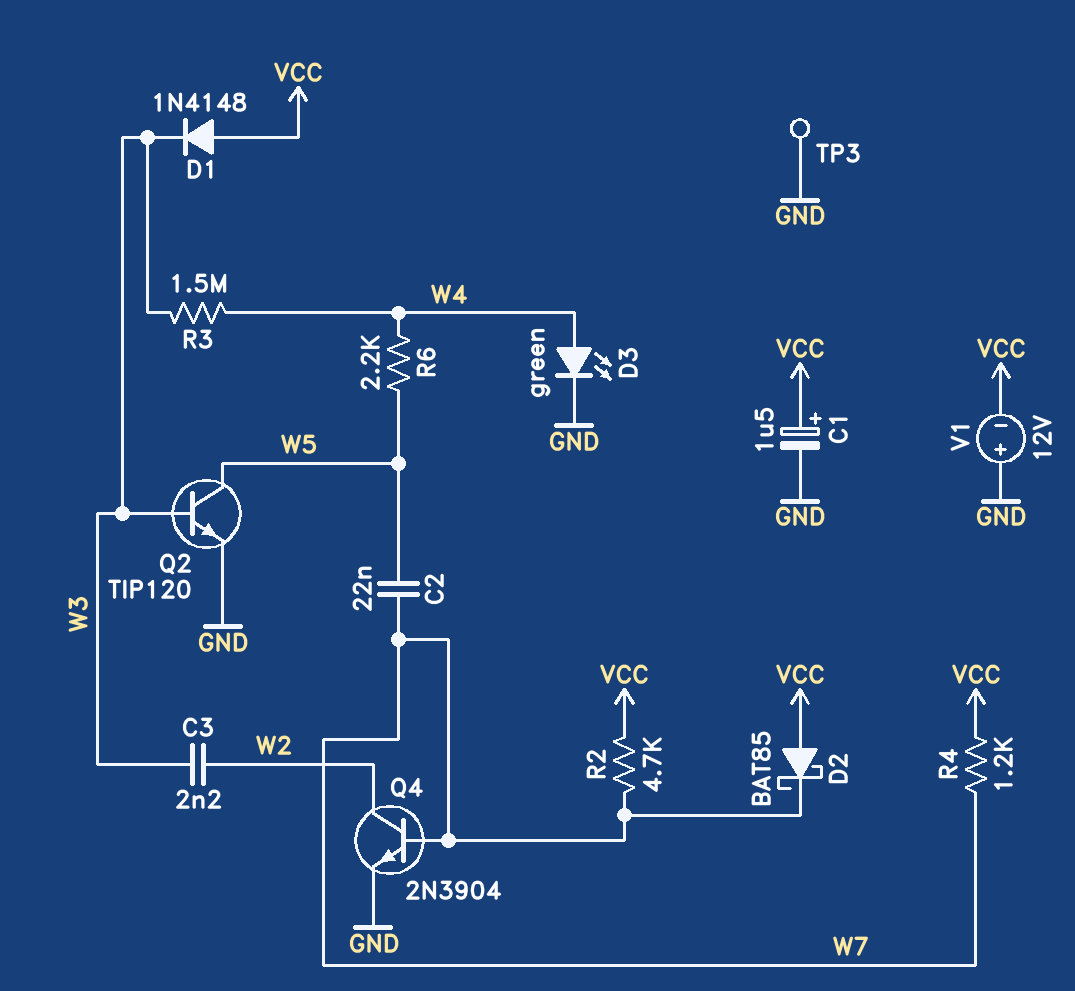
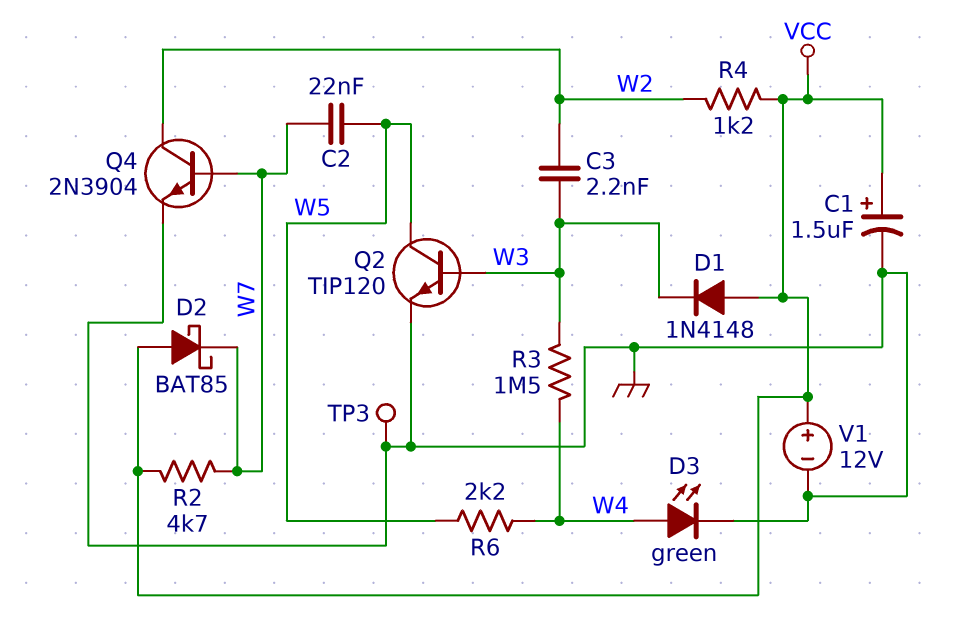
R4: 1.2k (VCC, W7) -> 1.2k (VCC, W2)
V1: 12V (plus GND, minus VCC) -> 12V (plus VCC, minus GND)

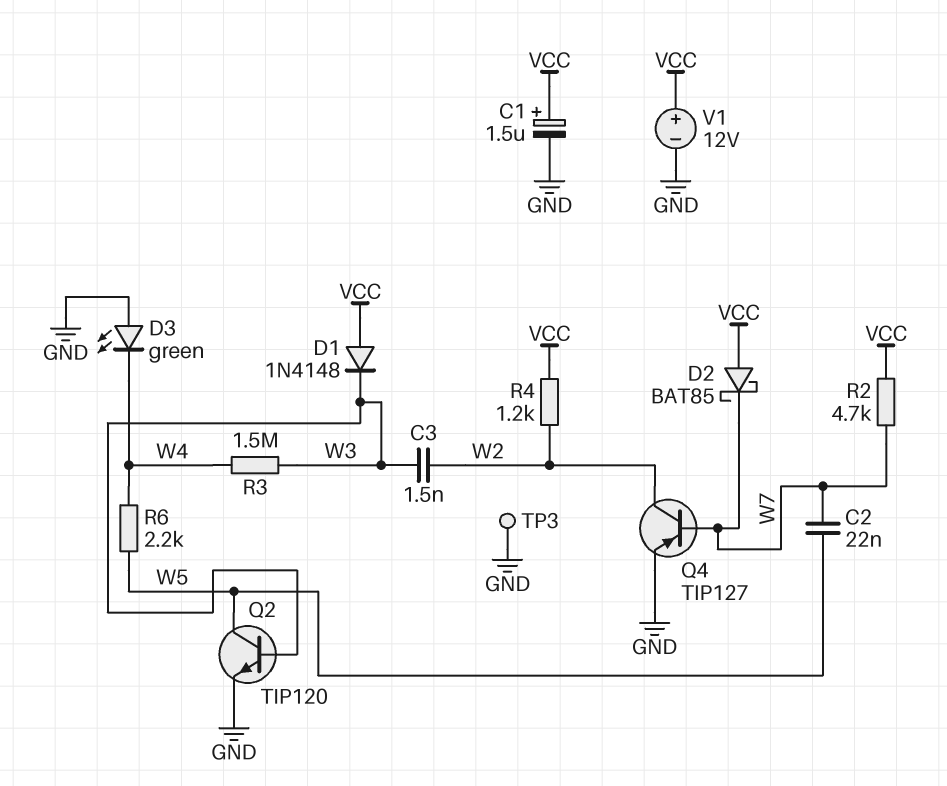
C3: 2.2nF (W2, W3) -> 1.5nF (W2, W3)
D3: LED green (A W4, K GND) -> LED green (A GND, K W4)
Q4: NPN 2N3904 (B W7, C W2, E GND) -> PNP TIP127 (B W7, C W2, E GND)

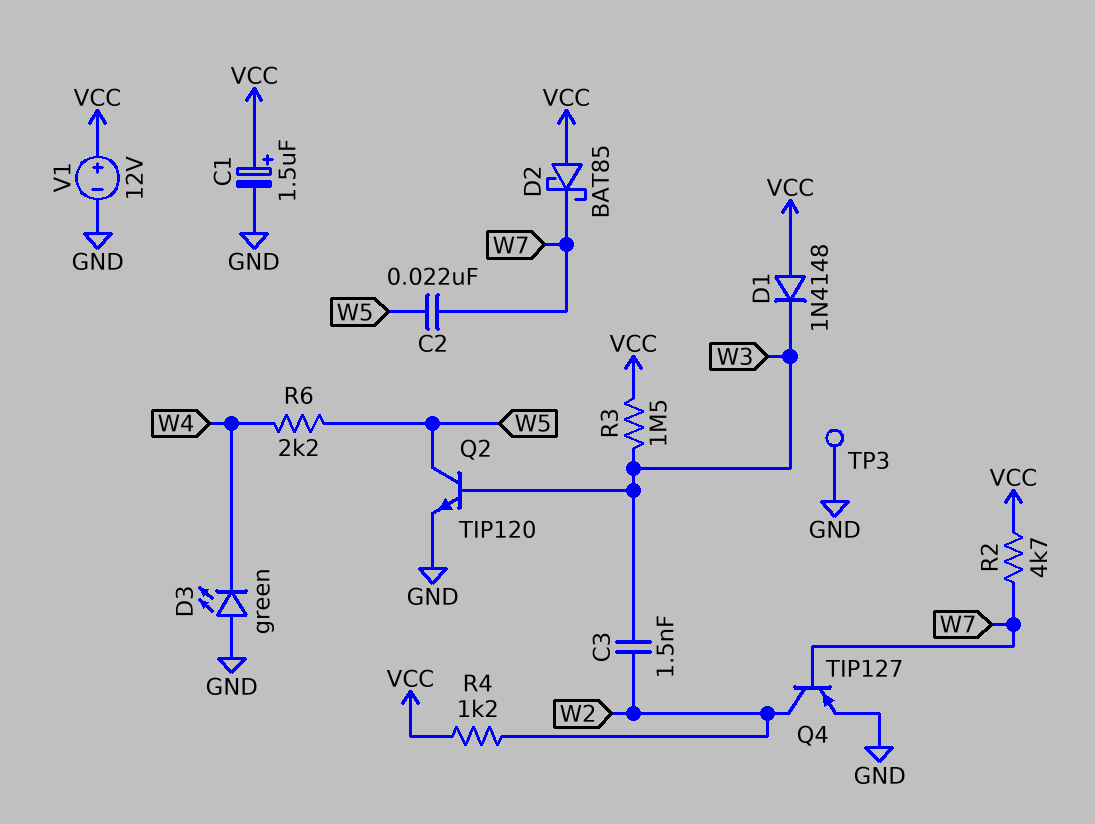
R3: 1.5M (W3, W4) -> 1.5M (VCC, W3)

